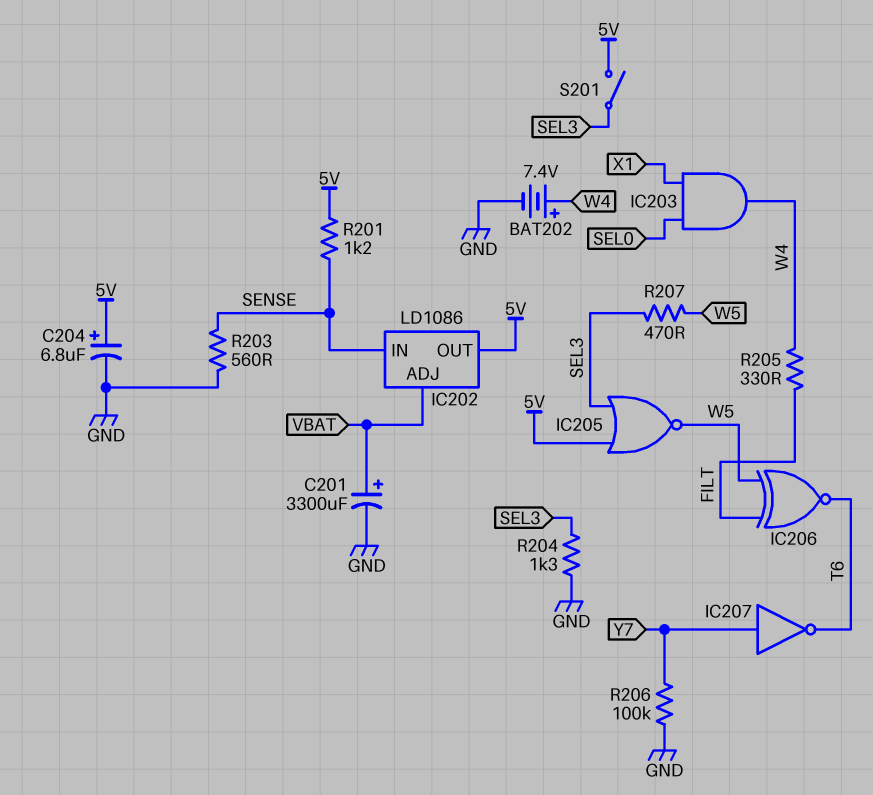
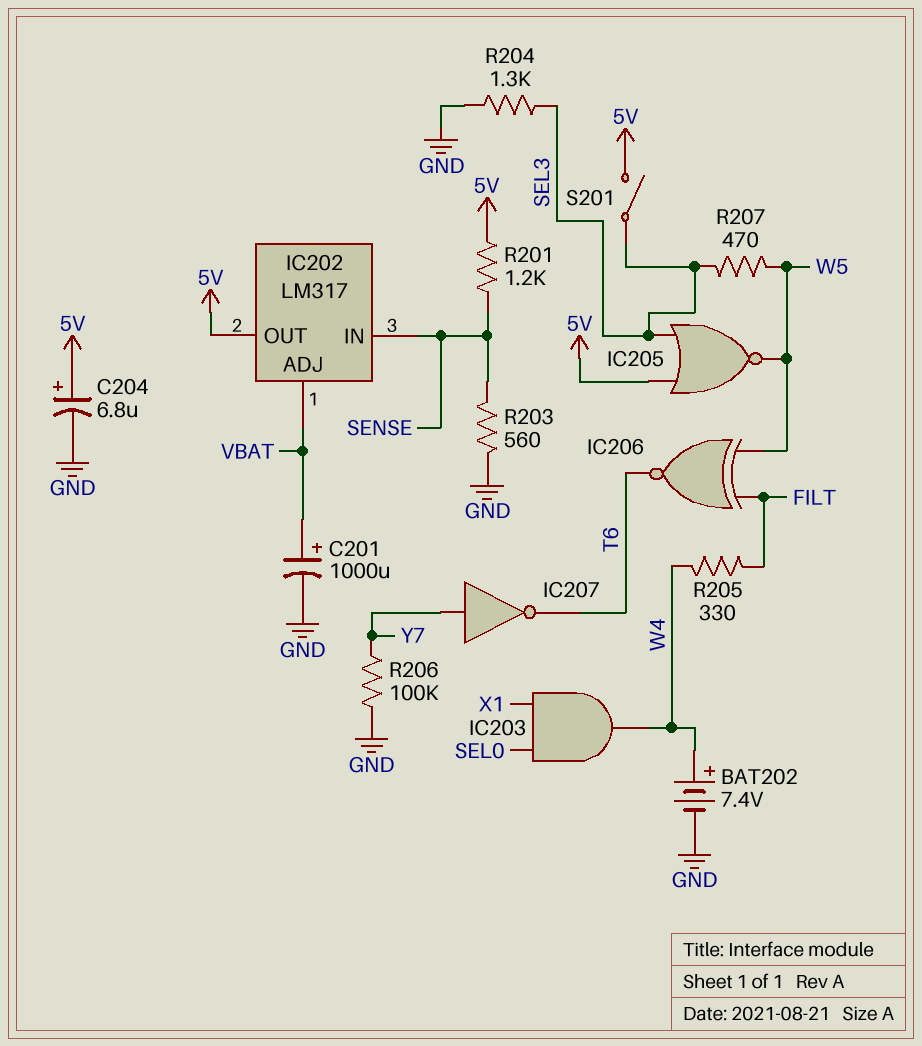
C201: 3300uF (plus VBAT, minus GND) -> 1000uF (plus VBAT, minus GND)
IC202: LD1086 -> LM317

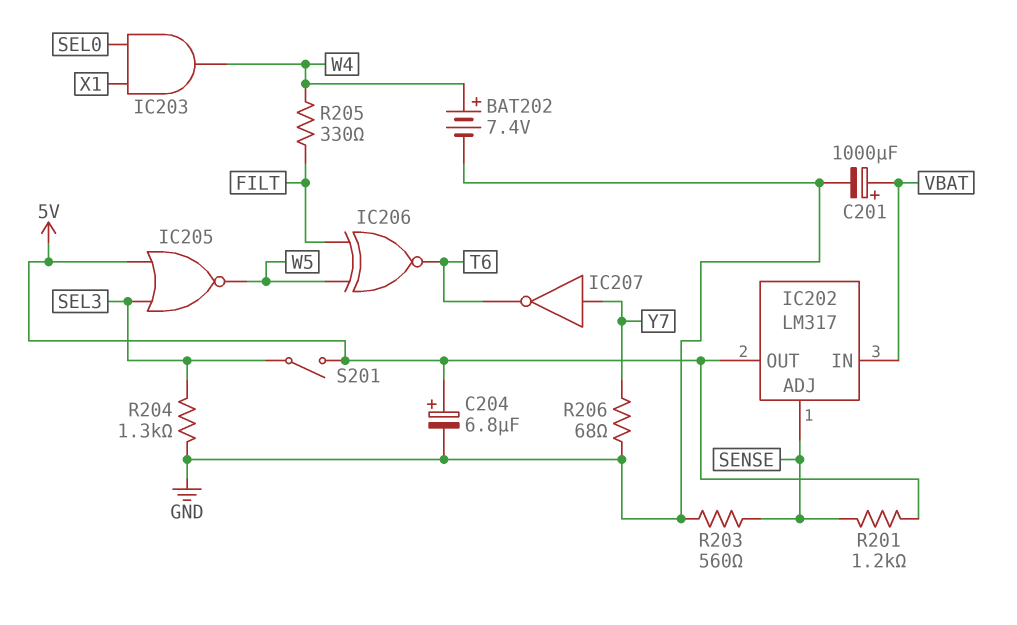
IC202 pin ADJ: VBAT -> SENSE
IC202 pin IN: SENSE -> VBAT
R206: 100k (GND, Y7) -> 68 (GND, Y7)
R207: 470 (SEL3, W5) -> none

